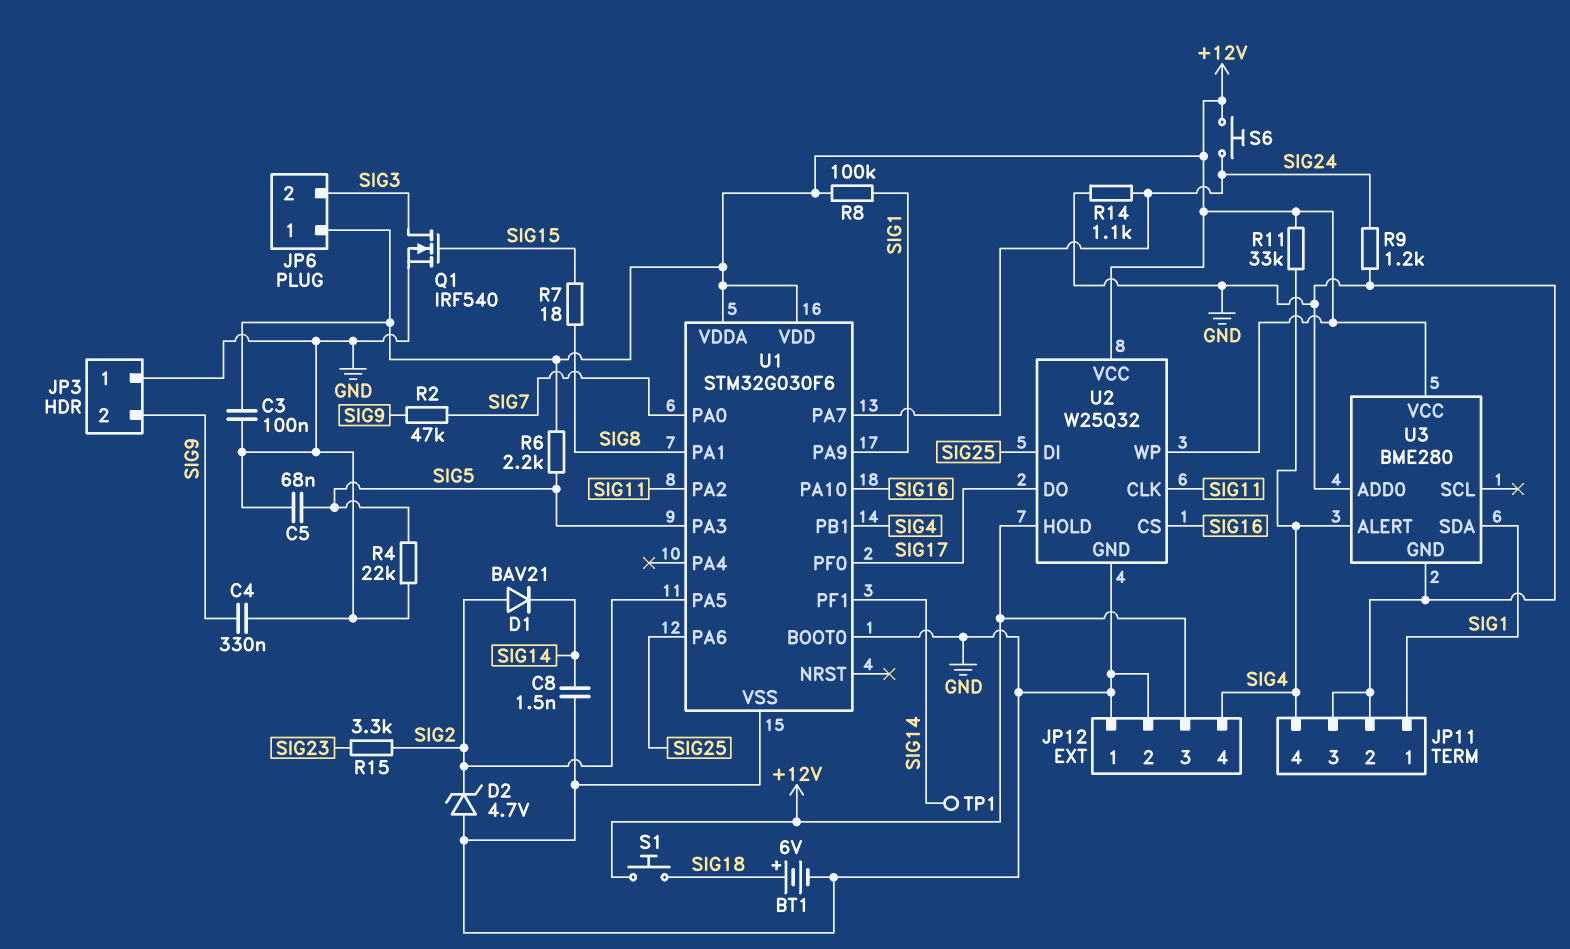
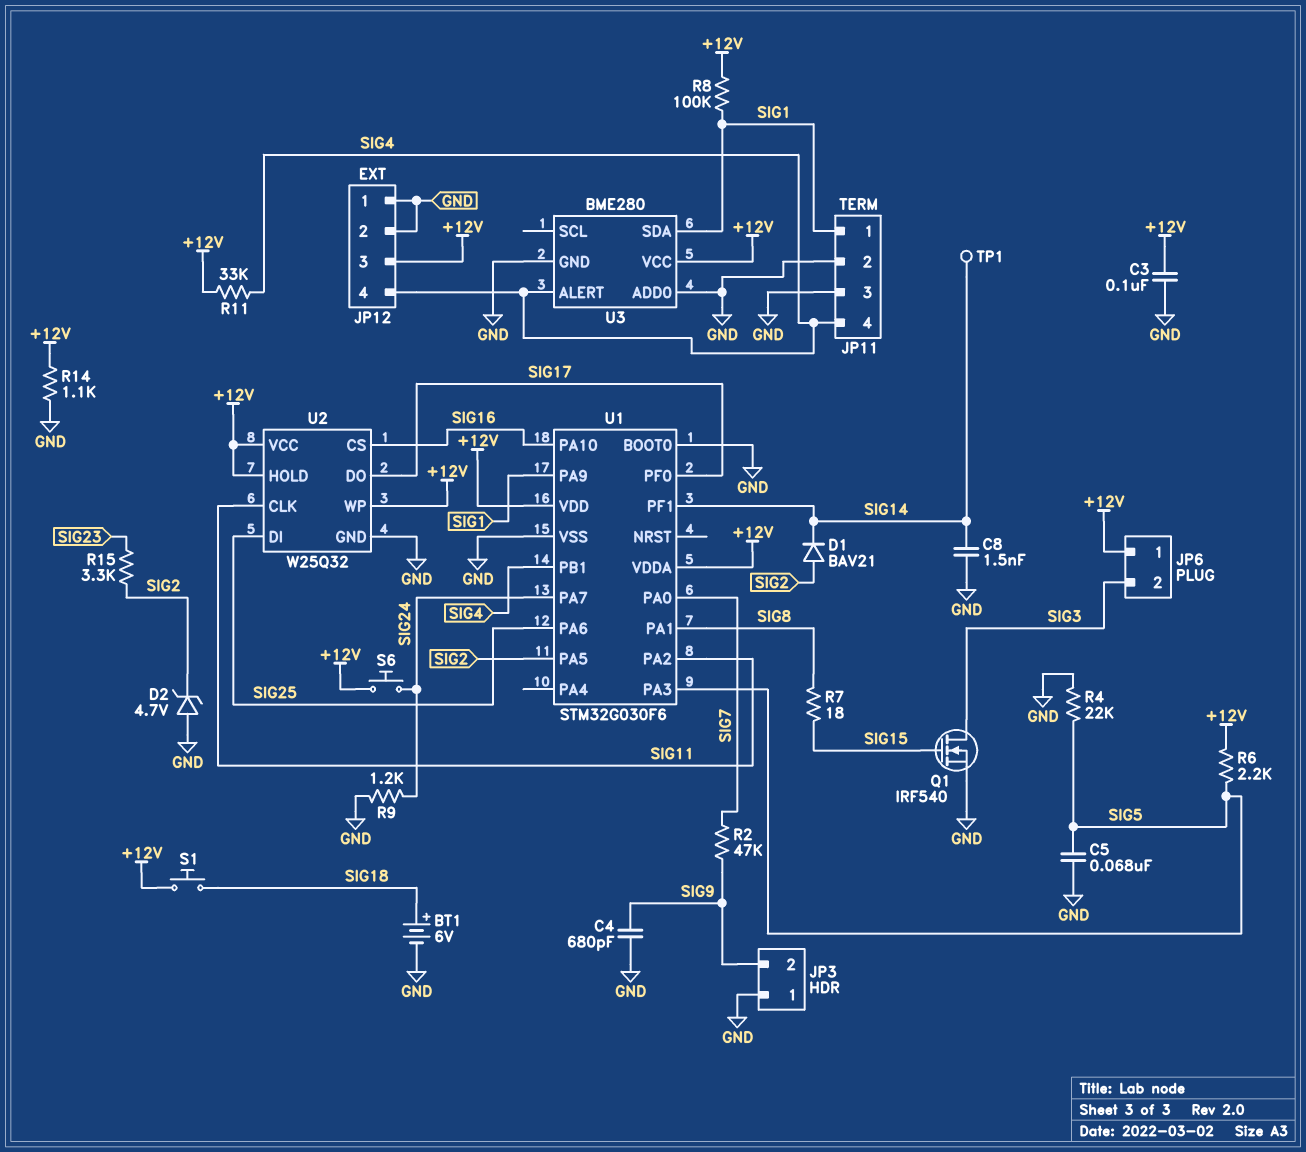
C4: 330nF (GND, SIG9) -> 680pF (GND, SIG9)
R14: 1.1k (GND, SIG24) -> 1.1k (+12V, GND)

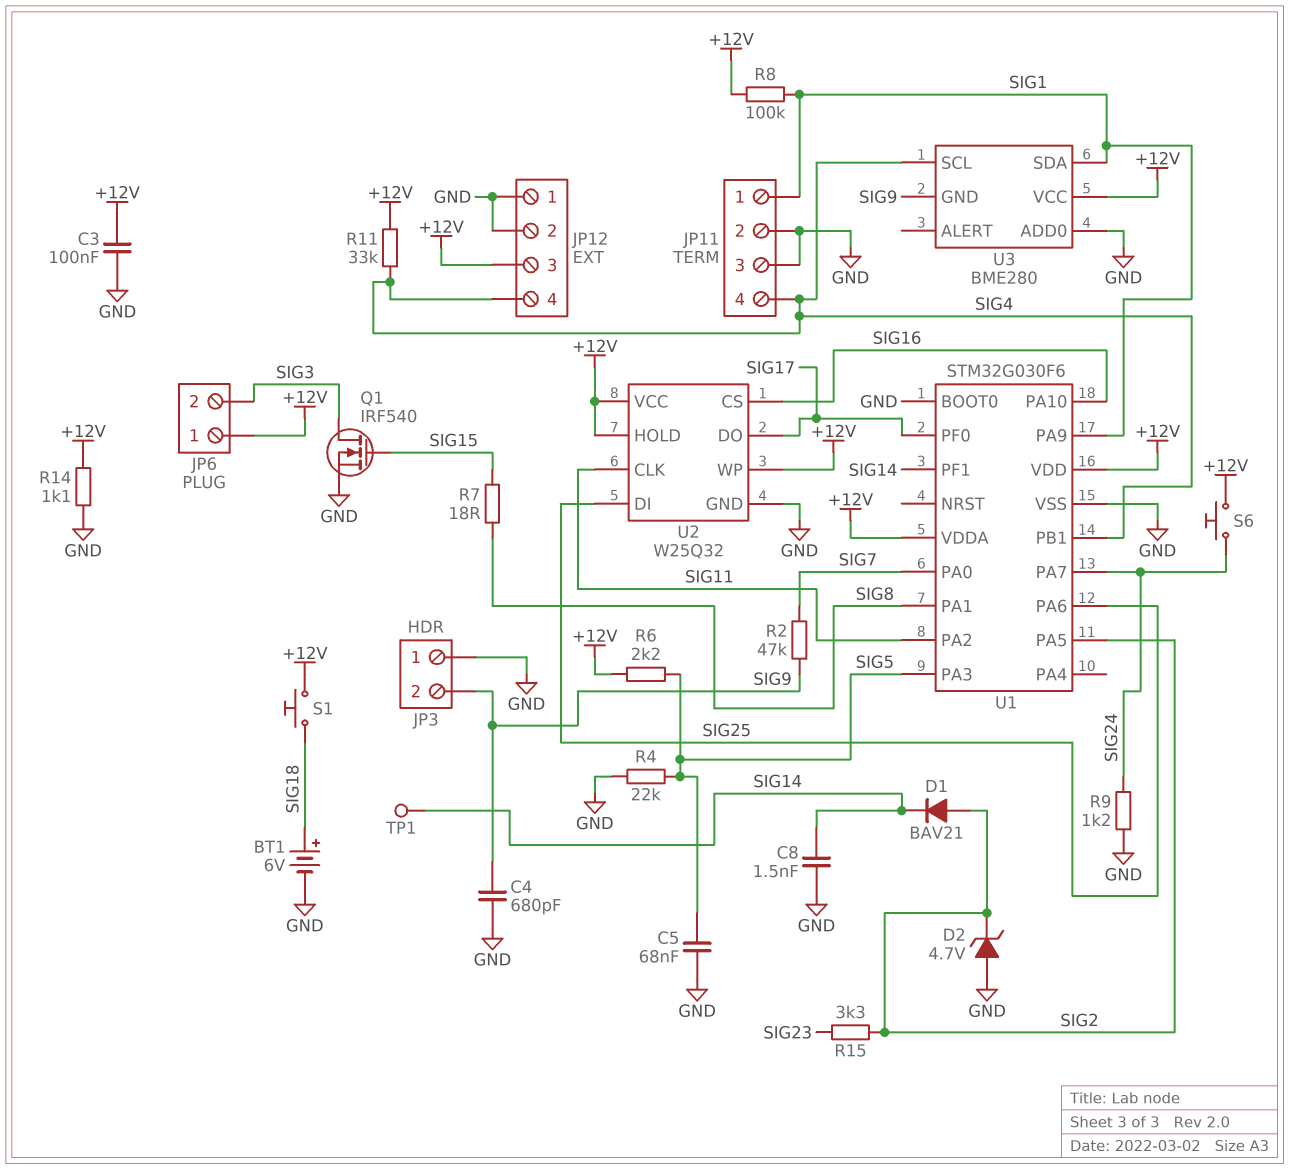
U3 pin ALERT: SIG4 -> none
U3 pin GND: GND -> SIG9
U3 pin SCL: none -> SIG4

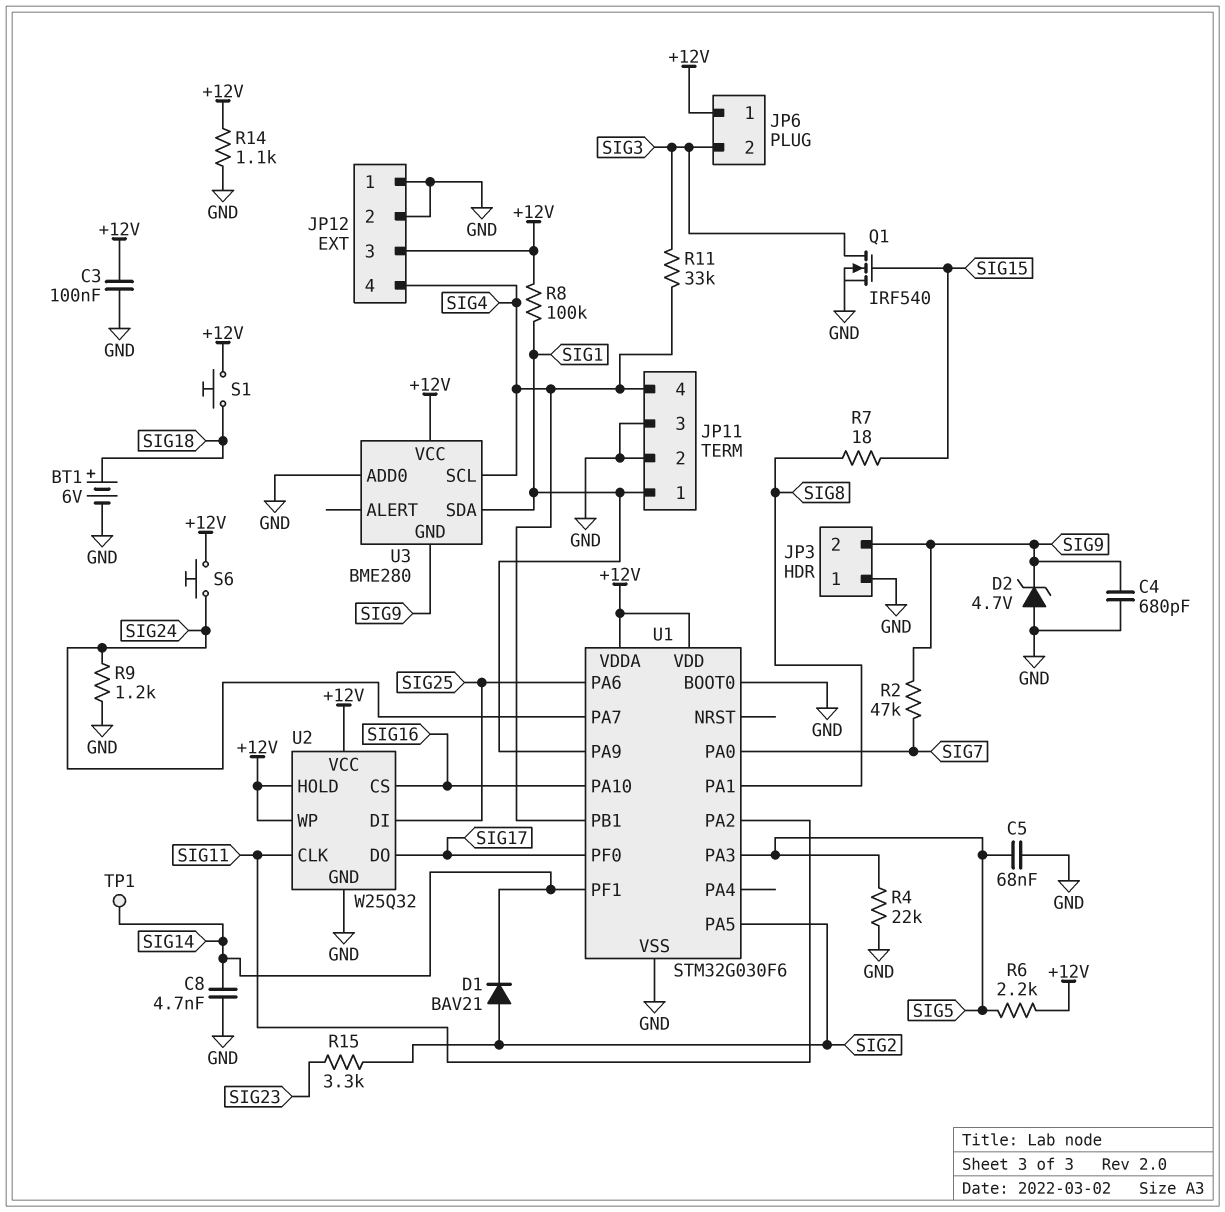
C8: 1.5nF (GND, SIG14) -> 4.7nF (GND, SIG14)
D2: zener 4.7V (A GND, K SIG2) -> zener 4.7V (A GND, K SIG9)
R11: 33k (+12V, SIG4) -> 33k (SIG3, SIG4)

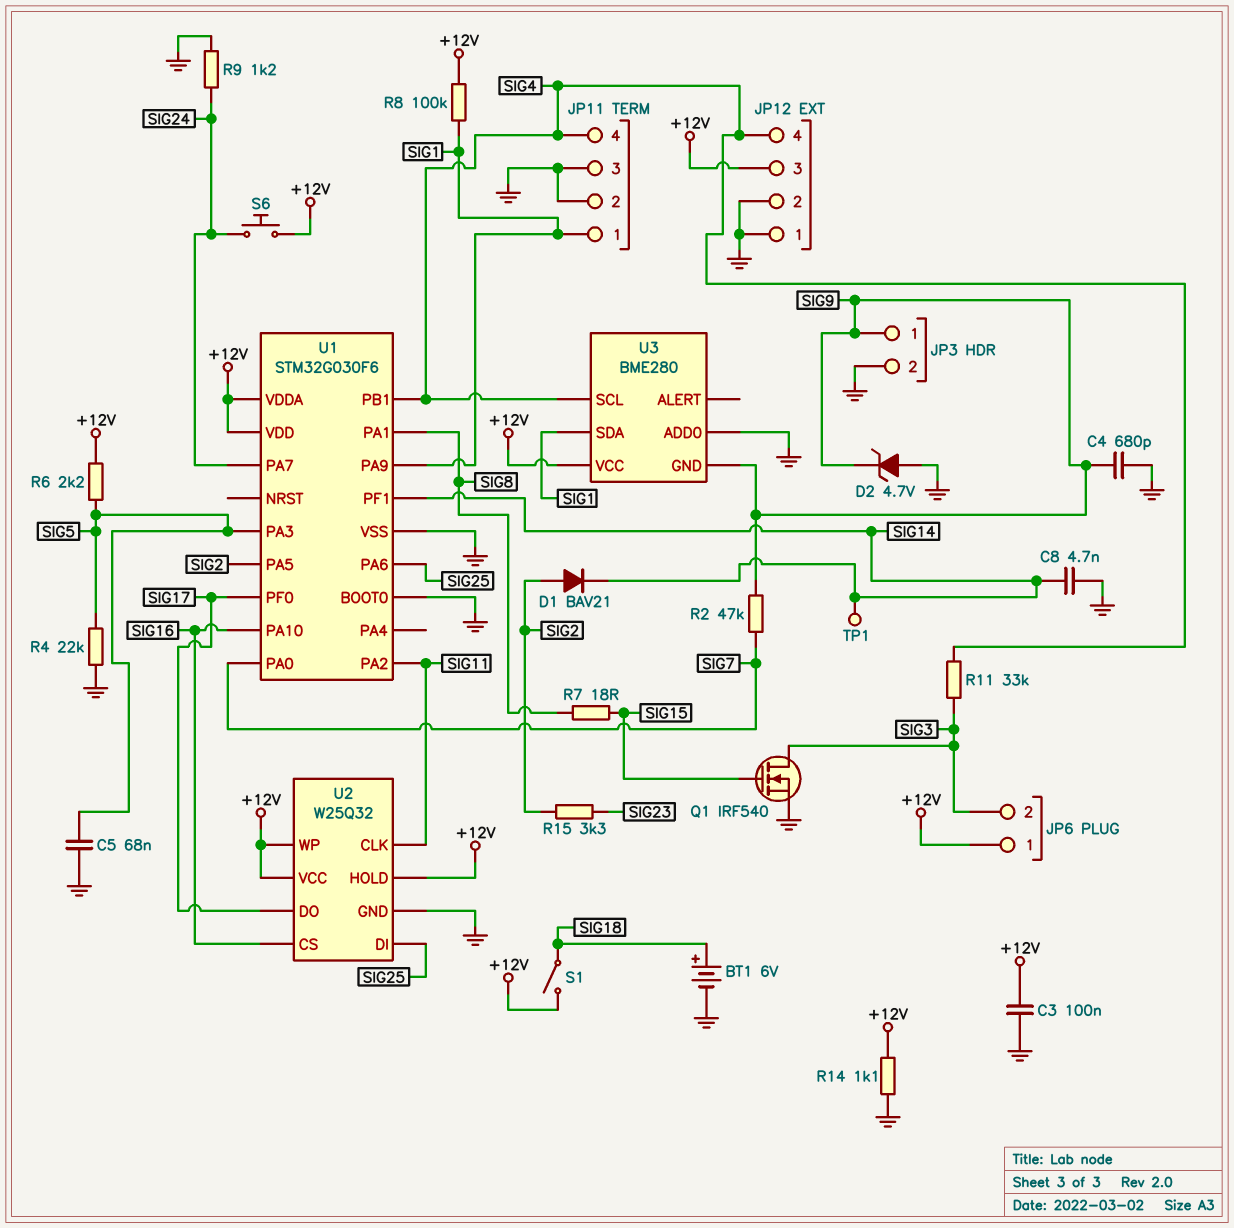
JP3 pin 1: GND -> SIG9
JP3 pin 2: SIG9 -> GND
S1: button (+12V, SIG18) -> switch (+12V, SIG18)

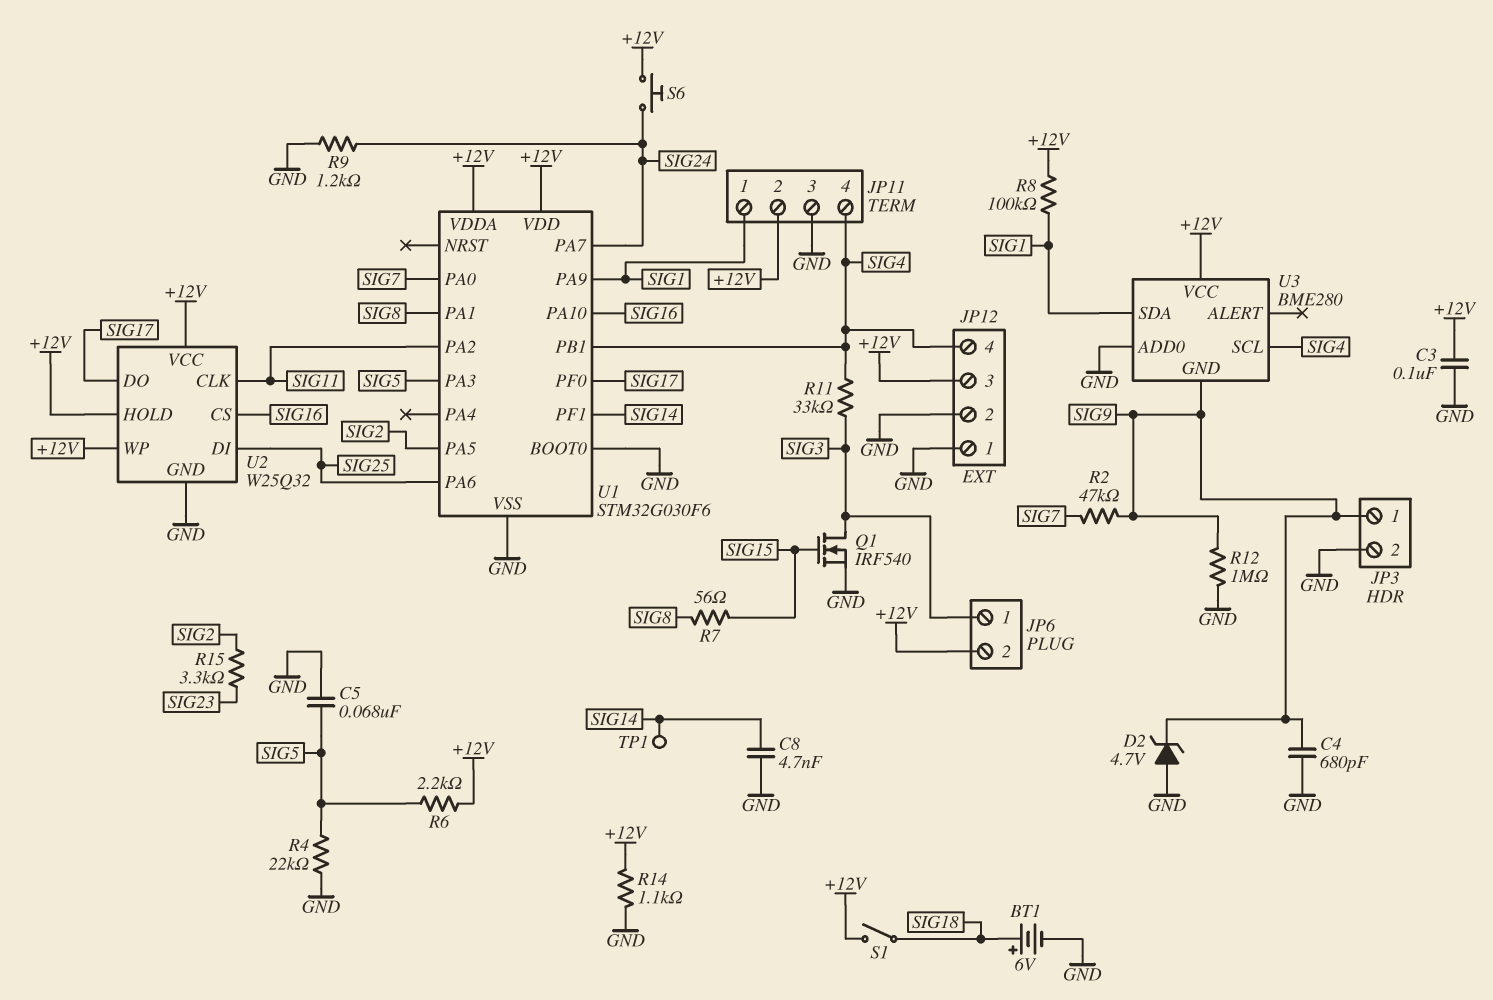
D1: diode BAV21 (A SIG2, K SIG14) -> none
JP6 pin 1: +12V -> SIG3
JP6 pin 2: SIG3 -> +12V
JP11 pin 2: GND -> +12V
R7: 18 (SIG8, SIG15) -> 56 (SIG8, SIG15)
R12: none -> 1M (GND, SIG9)

